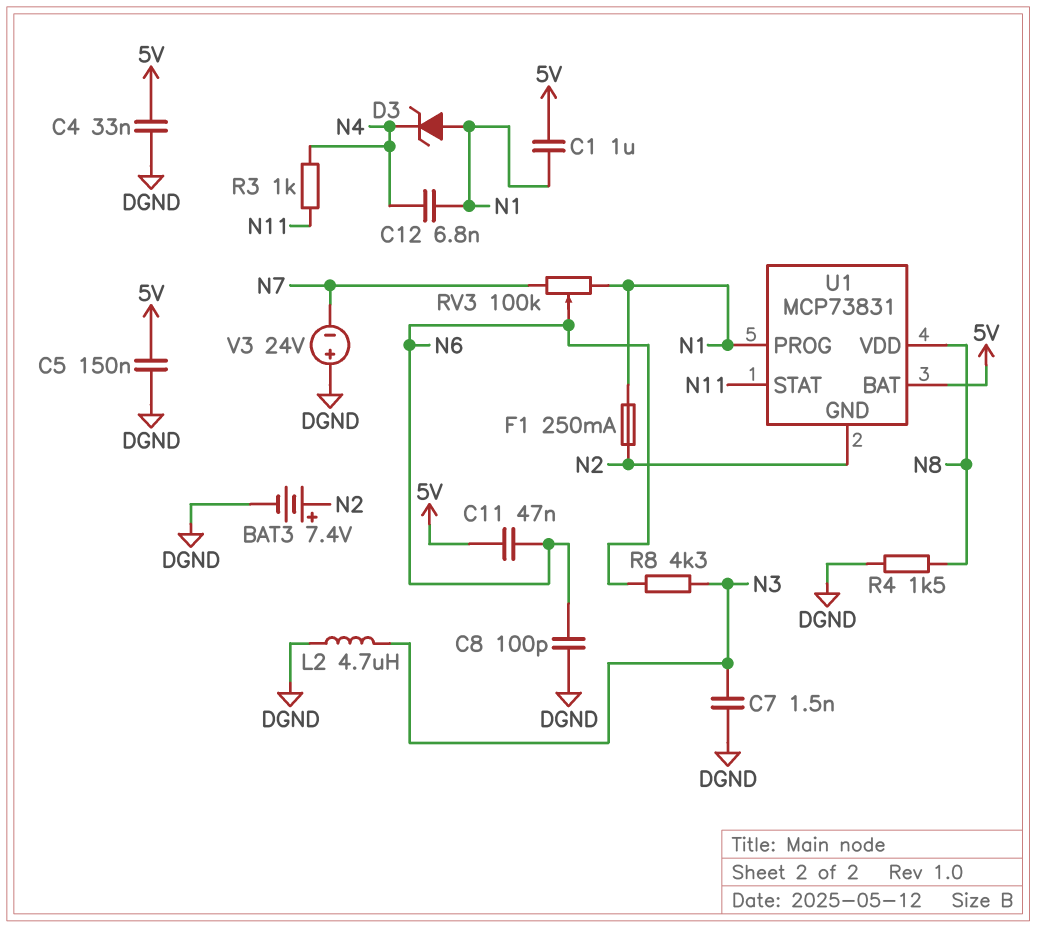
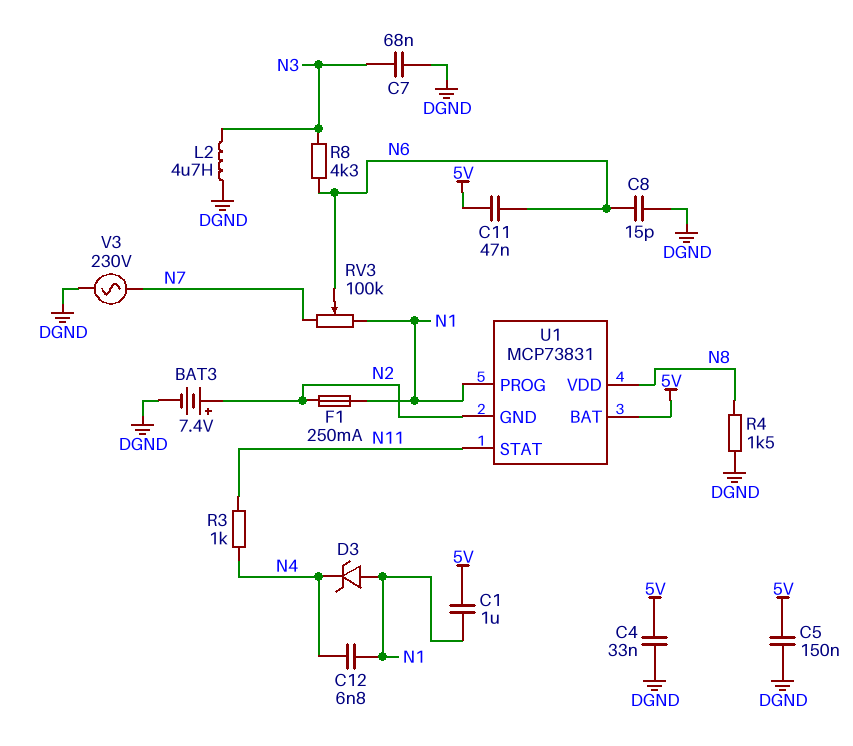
C7: 1.5nF (DGND, N3) -> 68nF (DGND, N3)
C8: 100pF (DGND, N6) -> 15pF (DGND, N6)
V3: 24V (plus DGND, minus N7) -> AC 230V (DGND, N7)

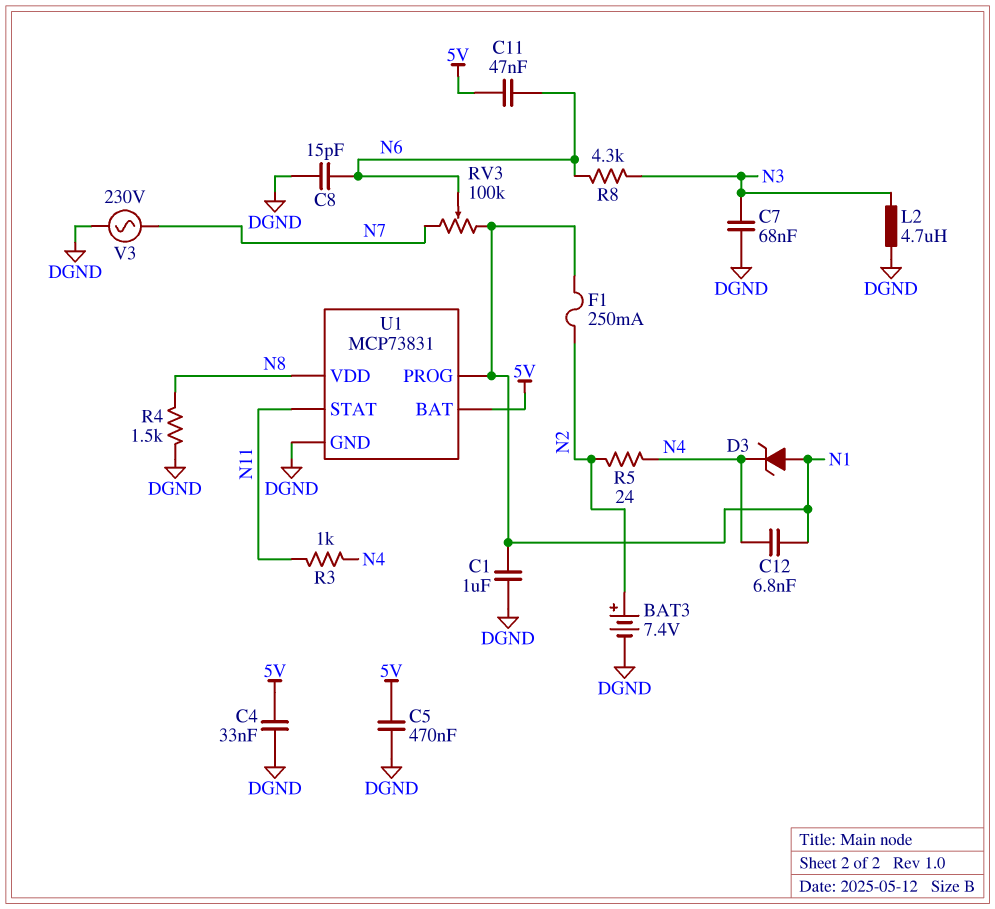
C1: 1uF (5V, N1) -> 1uF (DGND, N1)
C5: 150nF (5V, DGND) -> 470nF (5V, DGND)
R5: none -> 24 (N2, N4)
U1 pin GND: N2 -> DGND

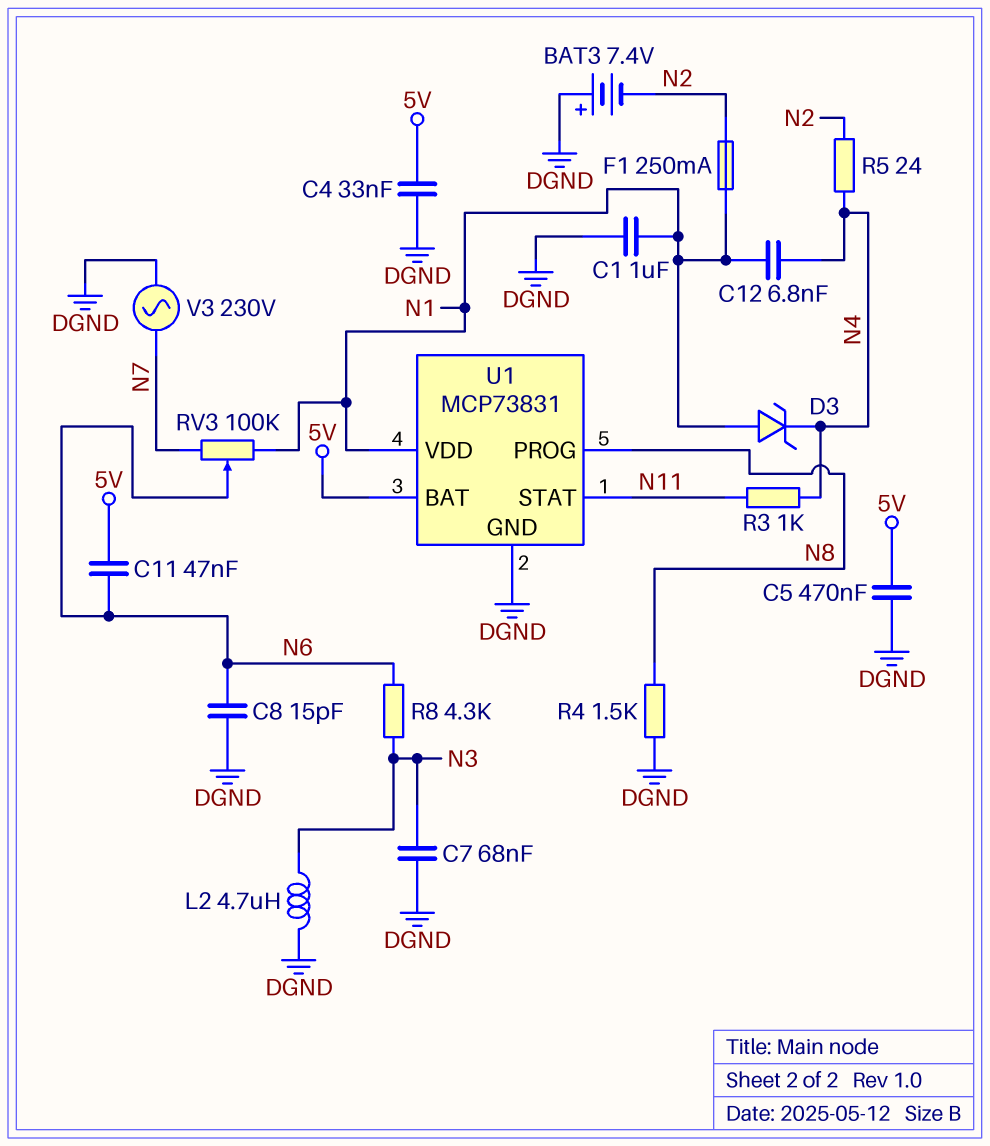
BAT3: 7.4V (plus N2, minus DGND) -> 7.4V (plus DGND, minus N2)
U1 pin PROG: N1 -> N8
U1 pin VDD: N8 -> N1

